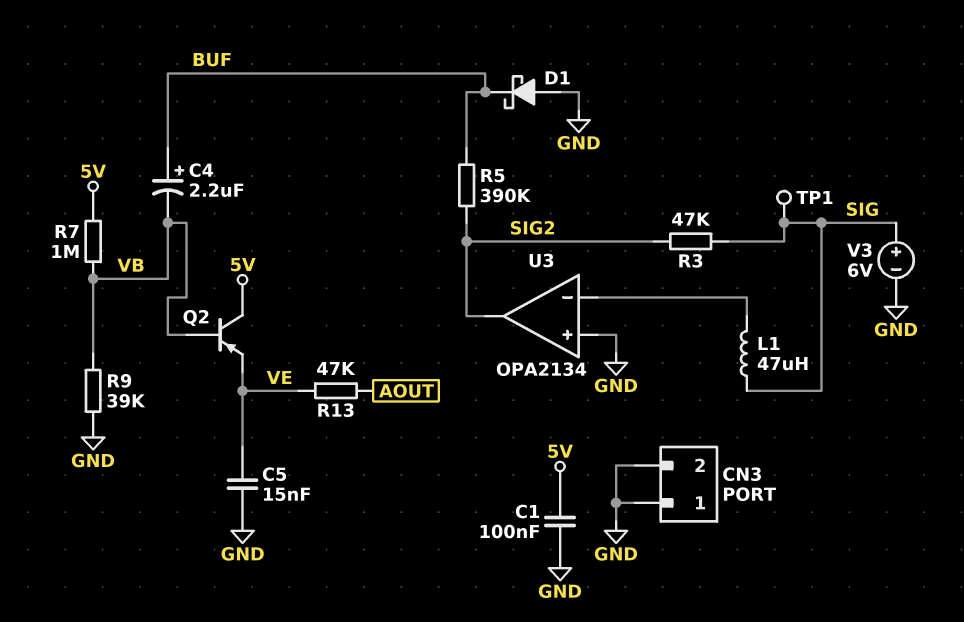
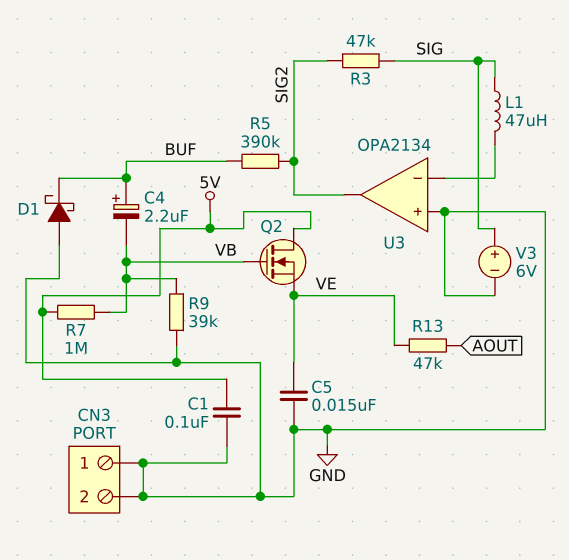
Q2: PNP (B VB, C 5V, E VE) -> NMOS (G VB, D 5V, S VE)
TP1: test point (SIG) -> none

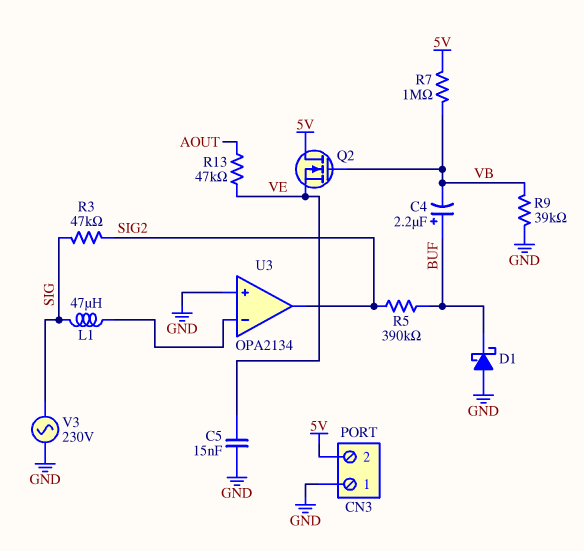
C1: 100nF (5V, GND) -> none
CN3 pin 2: GND -> 5V
V3: 6V (plus SIG, minus GND) -> AC 230V (GND, SIG)

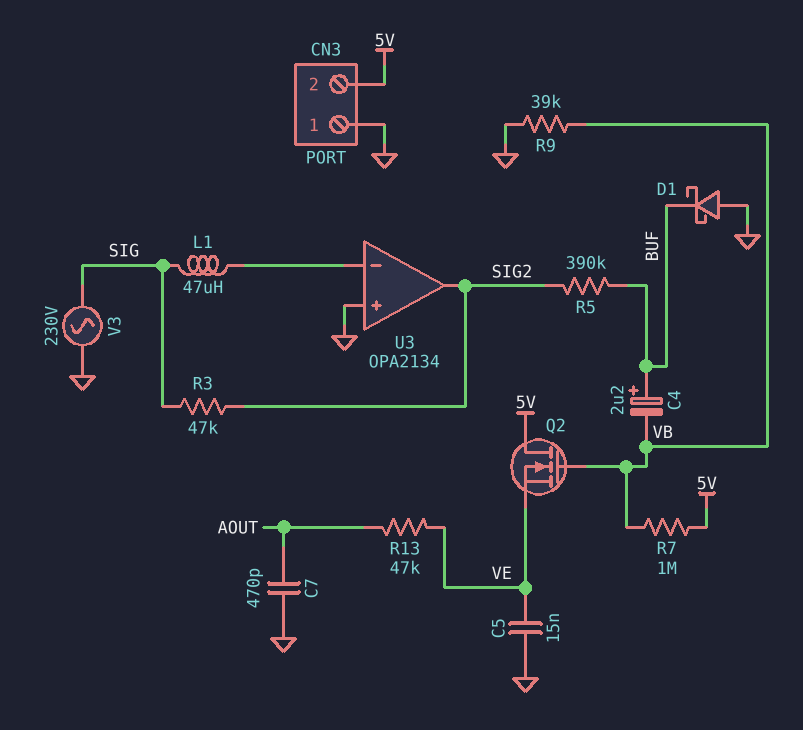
C7: none -> 470pF (AOUT, GND)

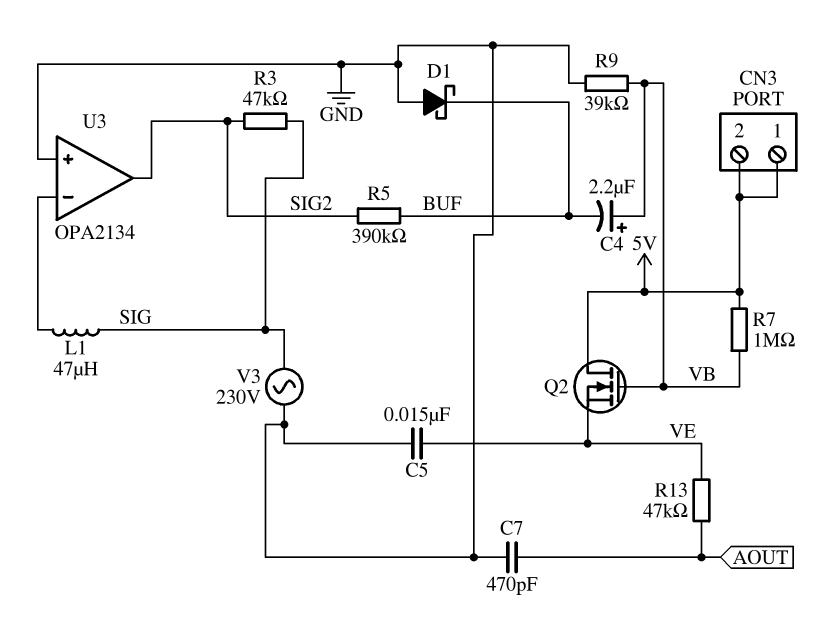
C4: 2.2uF (plus BUF, minus VB) -> 2.2uF (plus VB, minus BUF)
CN3 pin 1: GND -> 5V

